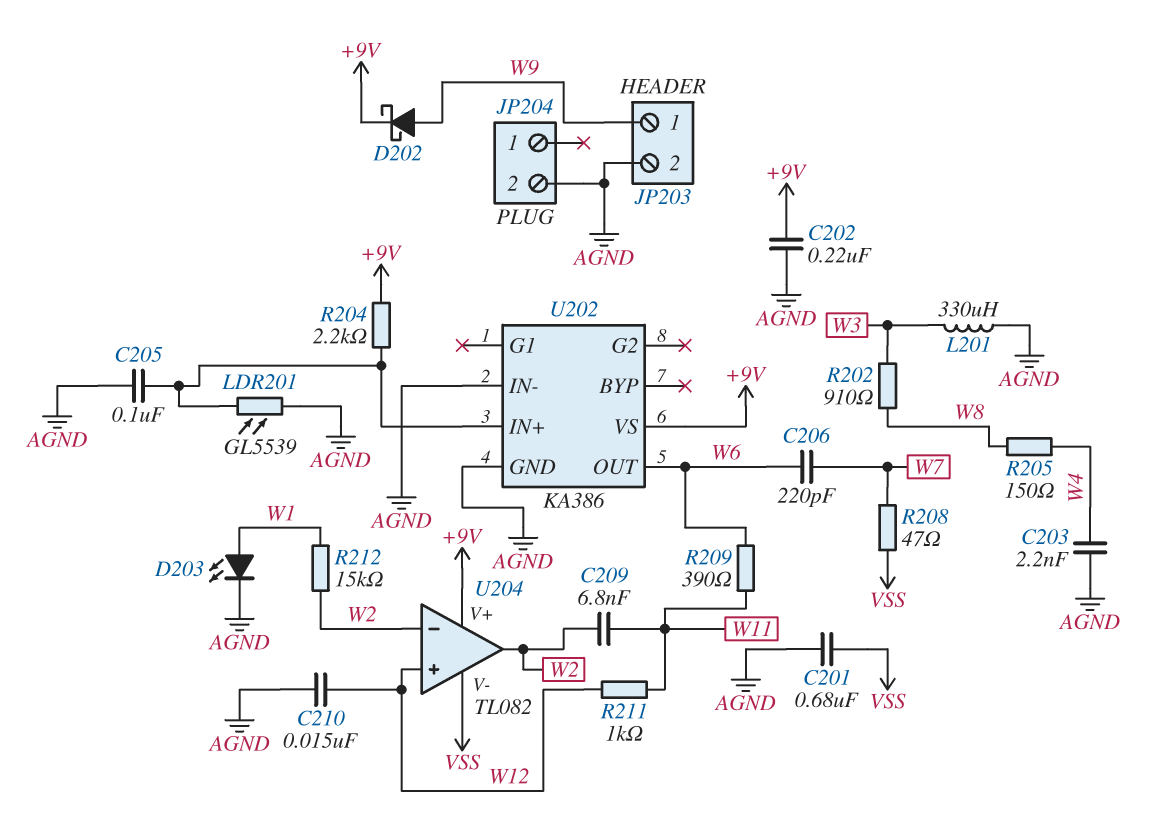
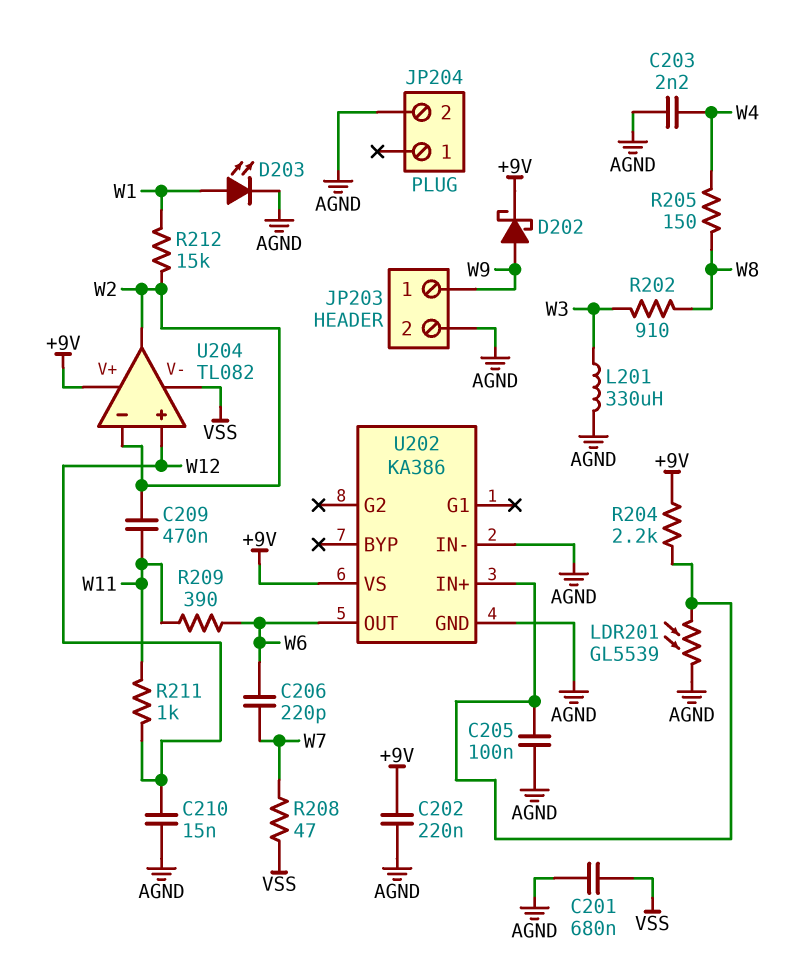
C209: 6.8nF (W2, W11) -> 470nF (W2, W11)

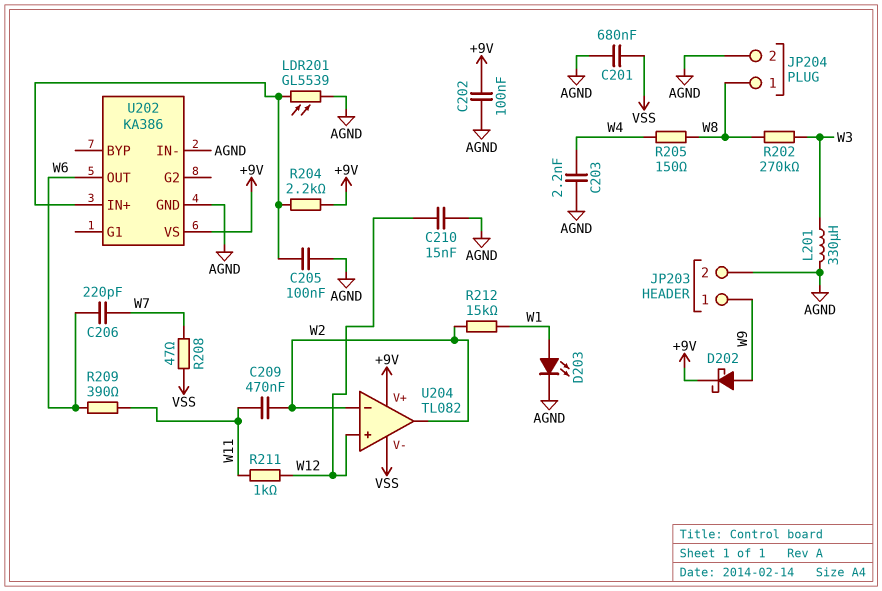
C202: 220nF (+9V, AGND) -> 100nF (+9V, AGND)
JP204 pin 1: none -> W8
R202: 910 (W3, W8) -> 270k (W3, W8)

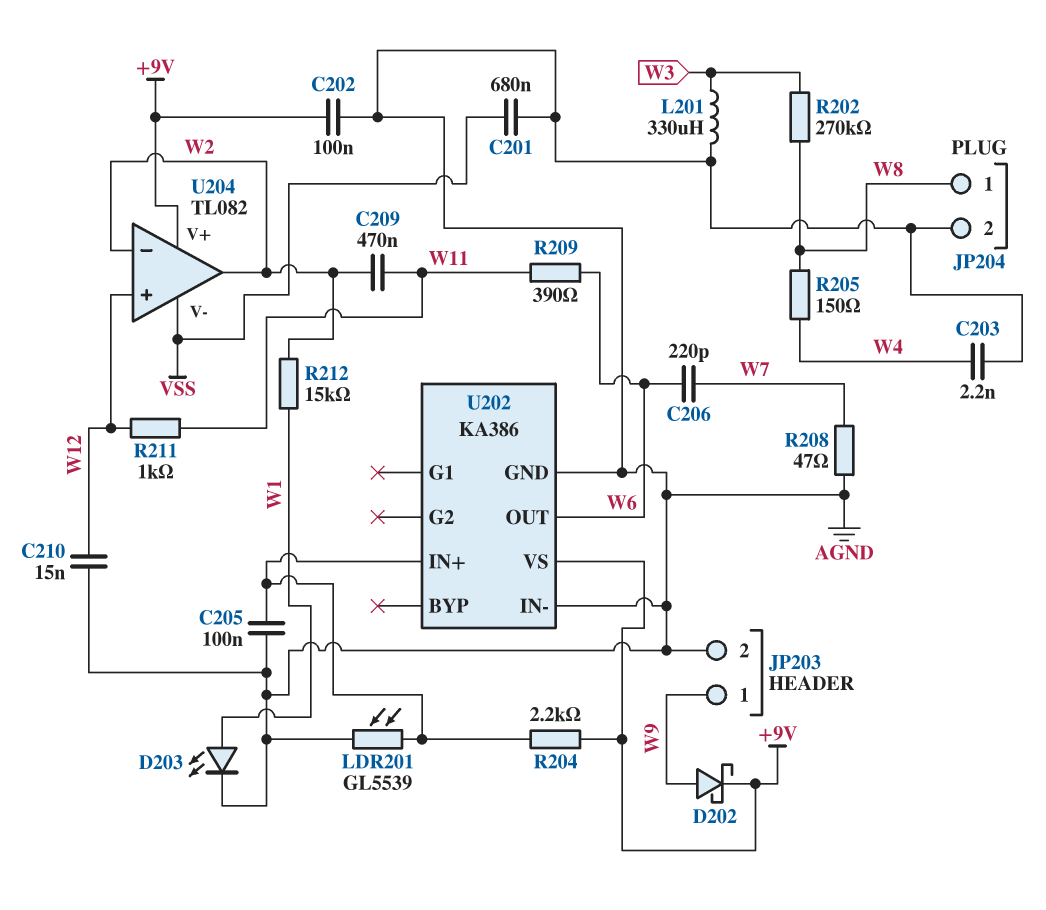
R208: 47 (VSS, W7) -> 47 (AGND, W7)

